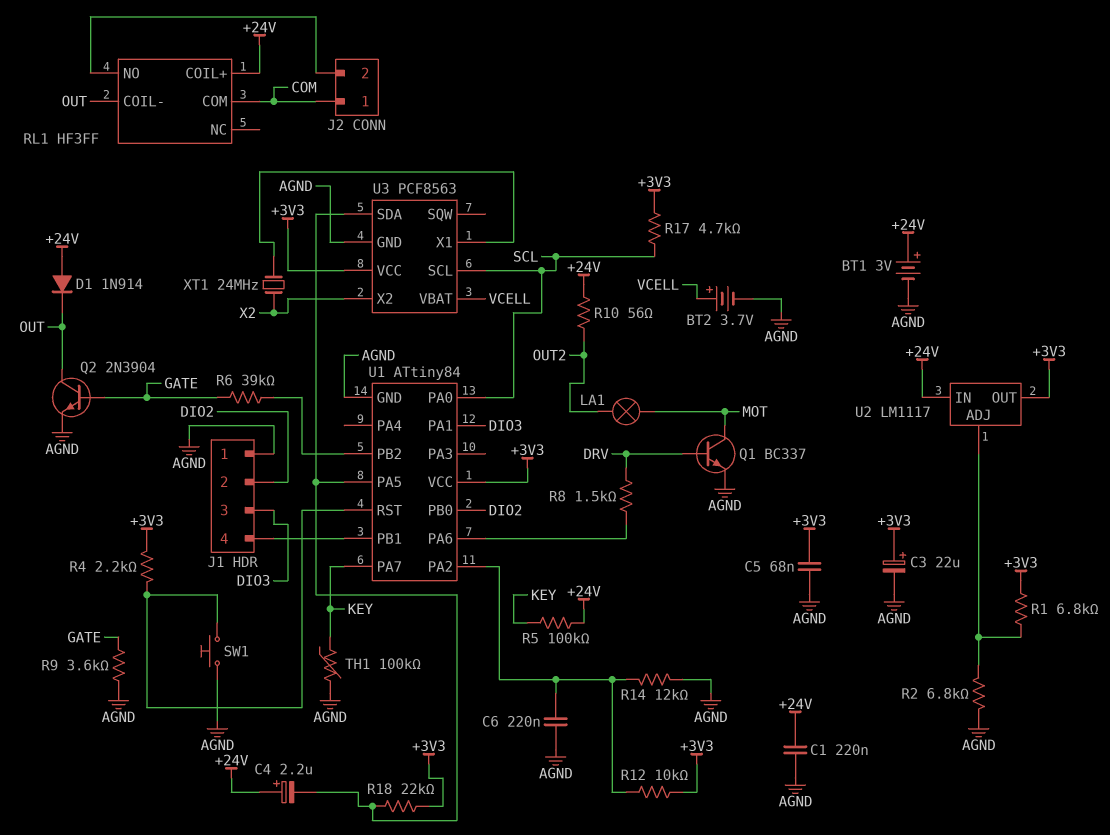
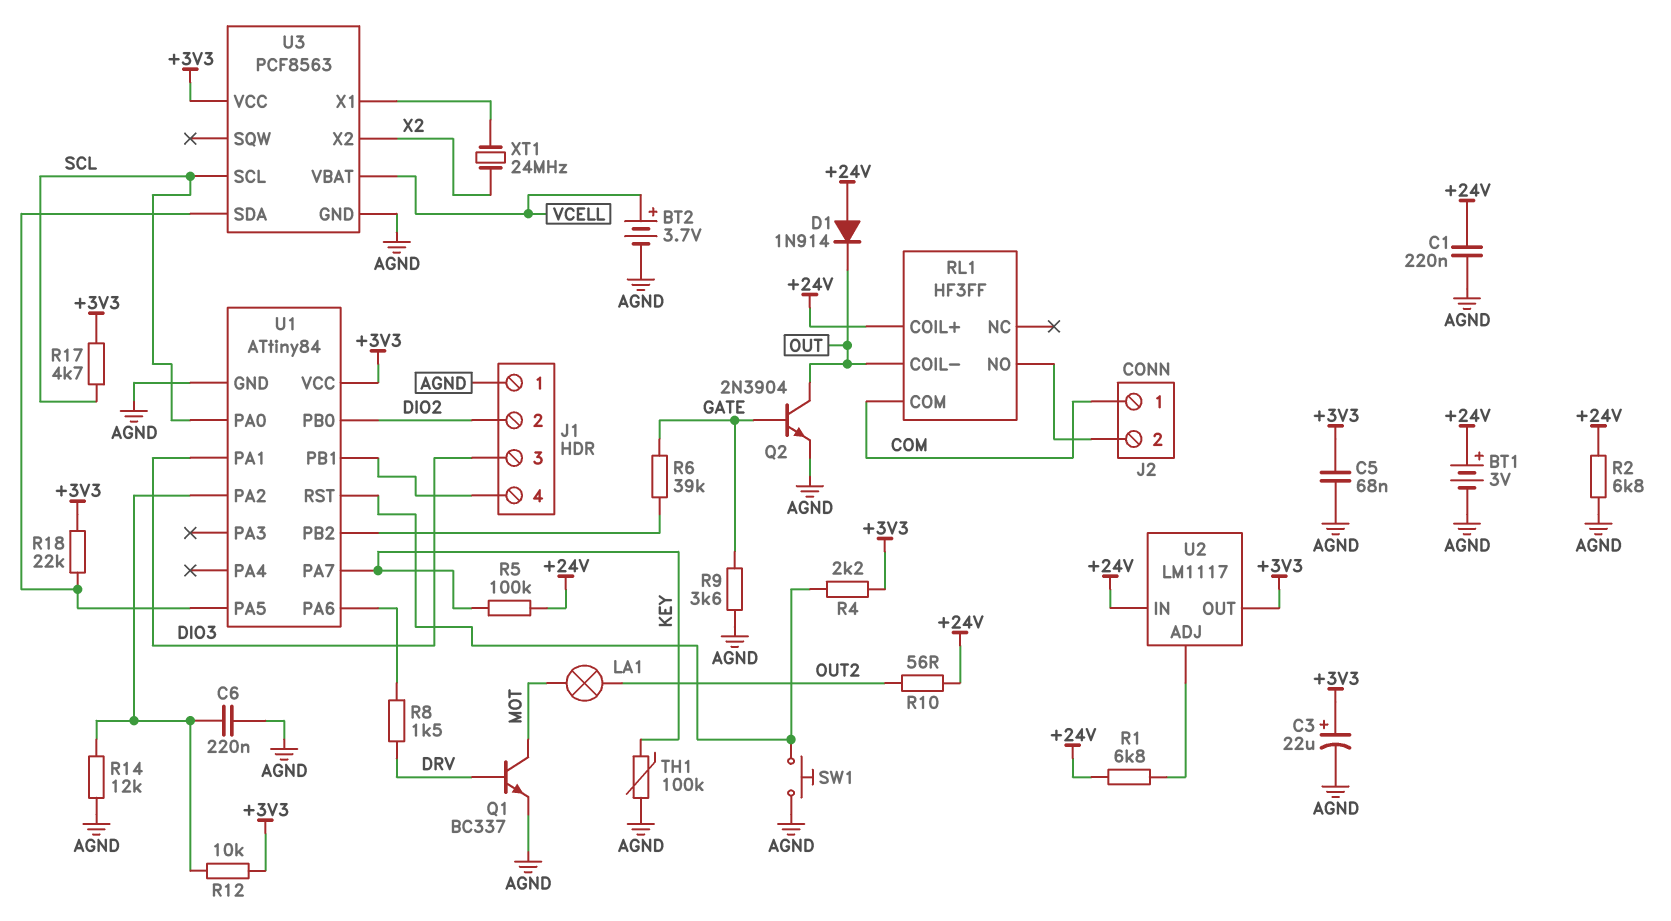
C4: 2.2uF (plus +24V, minus U1/PA5) -> none
R1: 6.8k (+3V3, U2/ADJ) -> 6.8k (+24V, U2/ADJ)
R2: 6.8k (AGND, U2/ADJ) -> 6.8k (+24V, AGND)

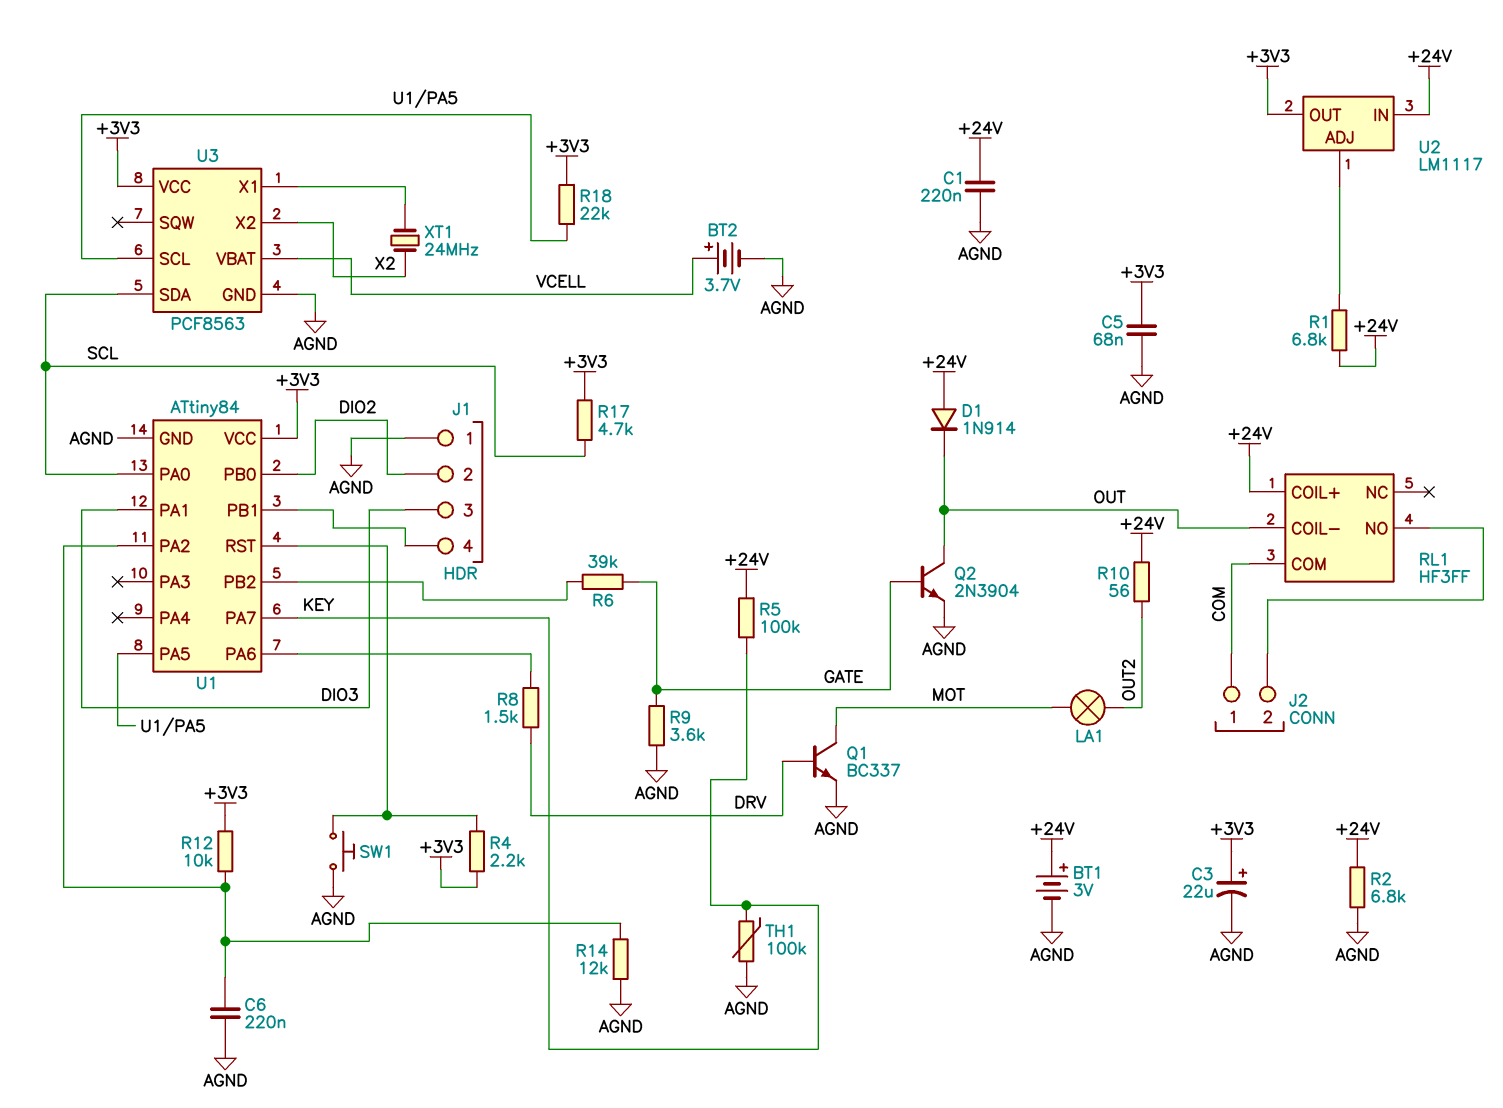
U3 pin SCL: SCL -> U1/PA5
U3 pin SDA: U1/PA5 -> SCL

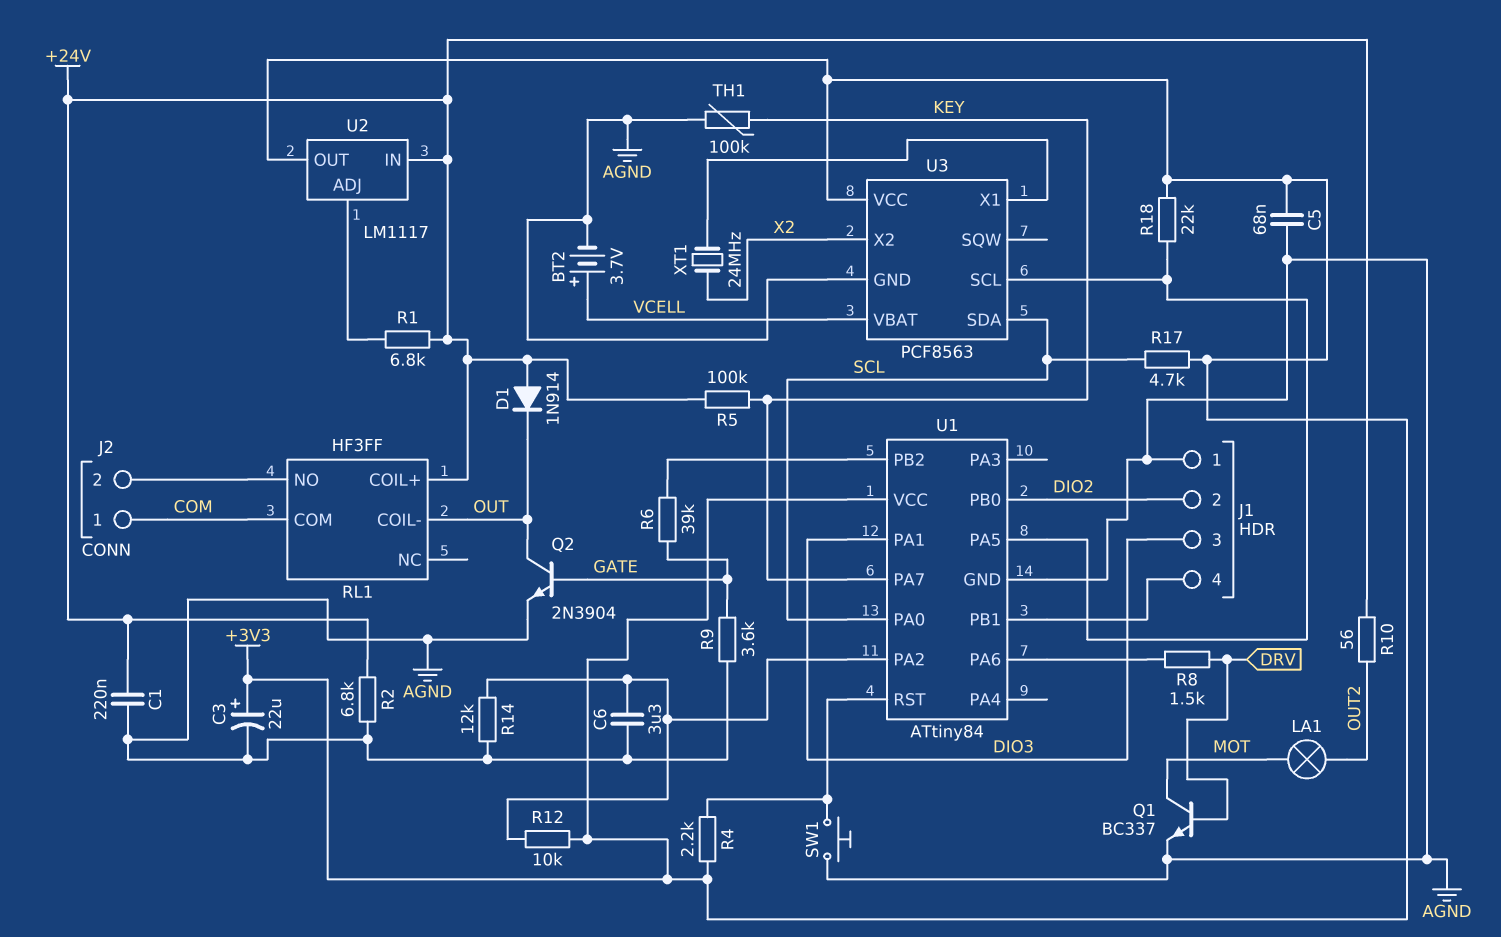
BT1: 3V (plus +24V, minus AGND) -> none
C6: 220nF (AGND, U1/PA2) -> 3.3uF (AGND, U1/PA2)

